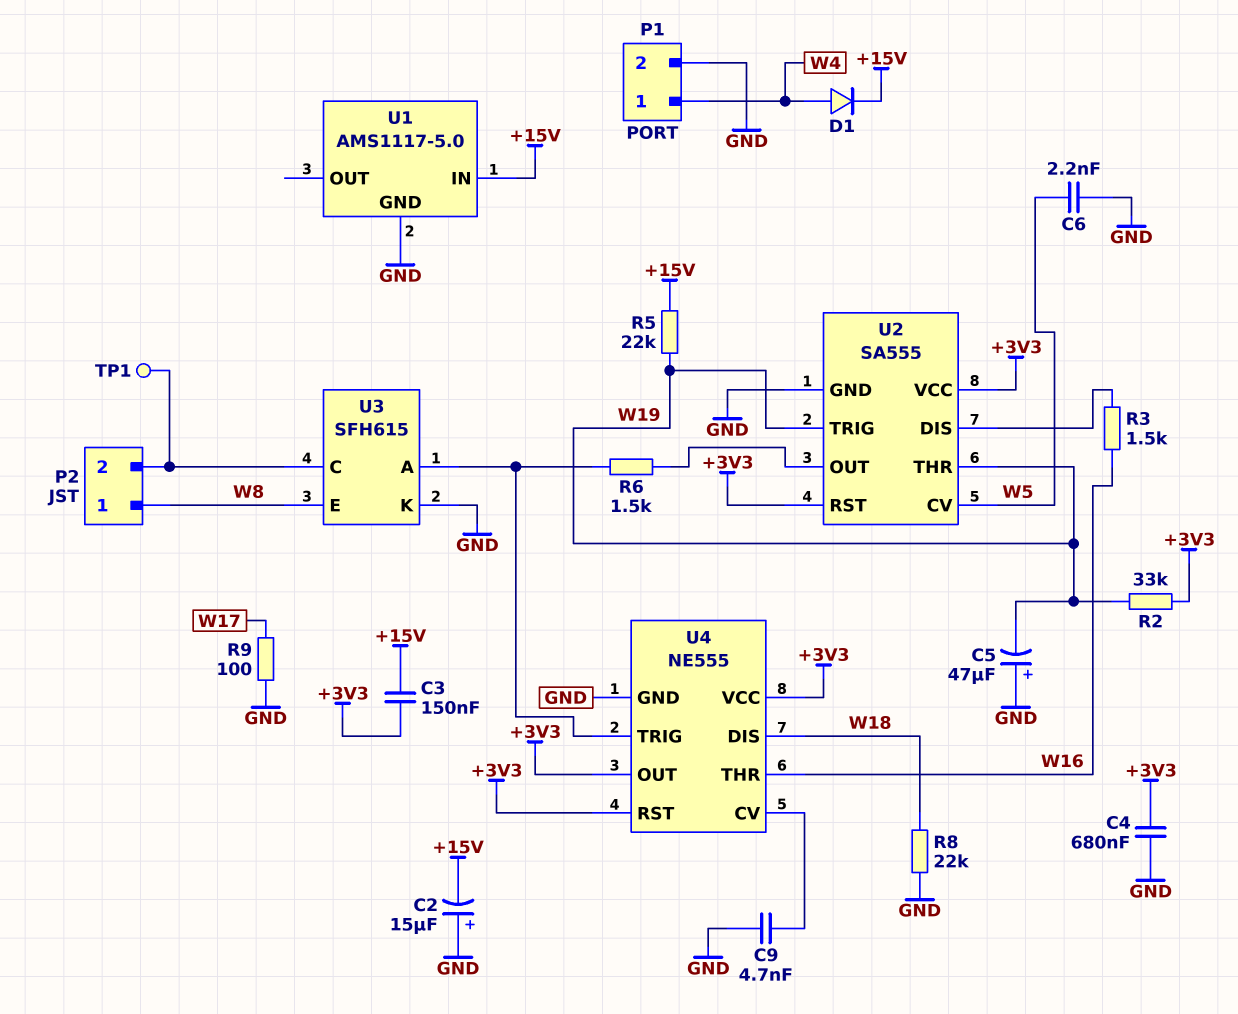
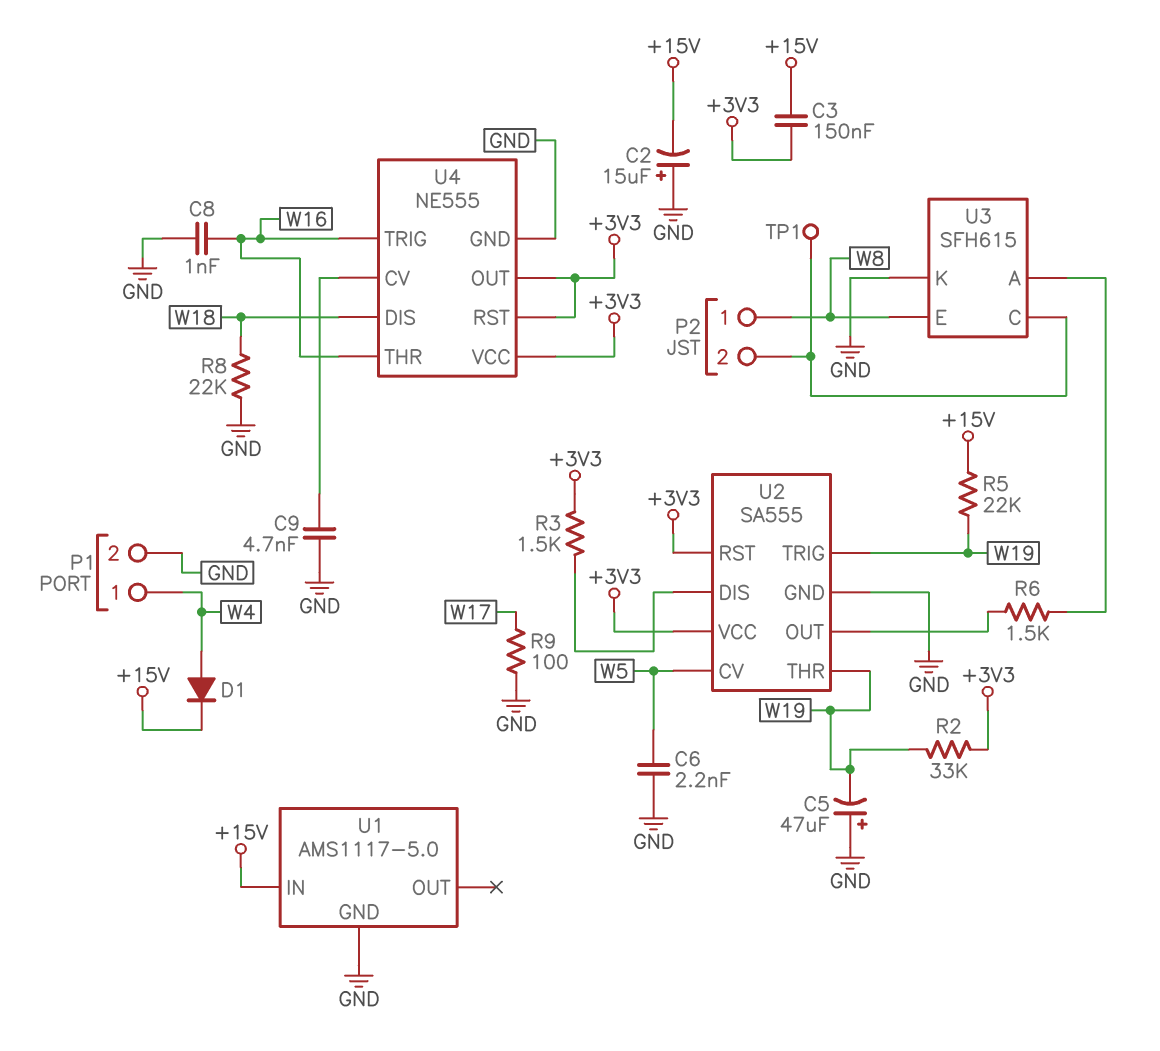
C4: 680nF (+3V3, GND) -> none
C8: none -> 1nF (GND, W16)
R3: 1.5k (U2/DIS, W16) -> 1.5k (+3V3, U2/DIS)
U4 pin TRIG: U3/A -> W16

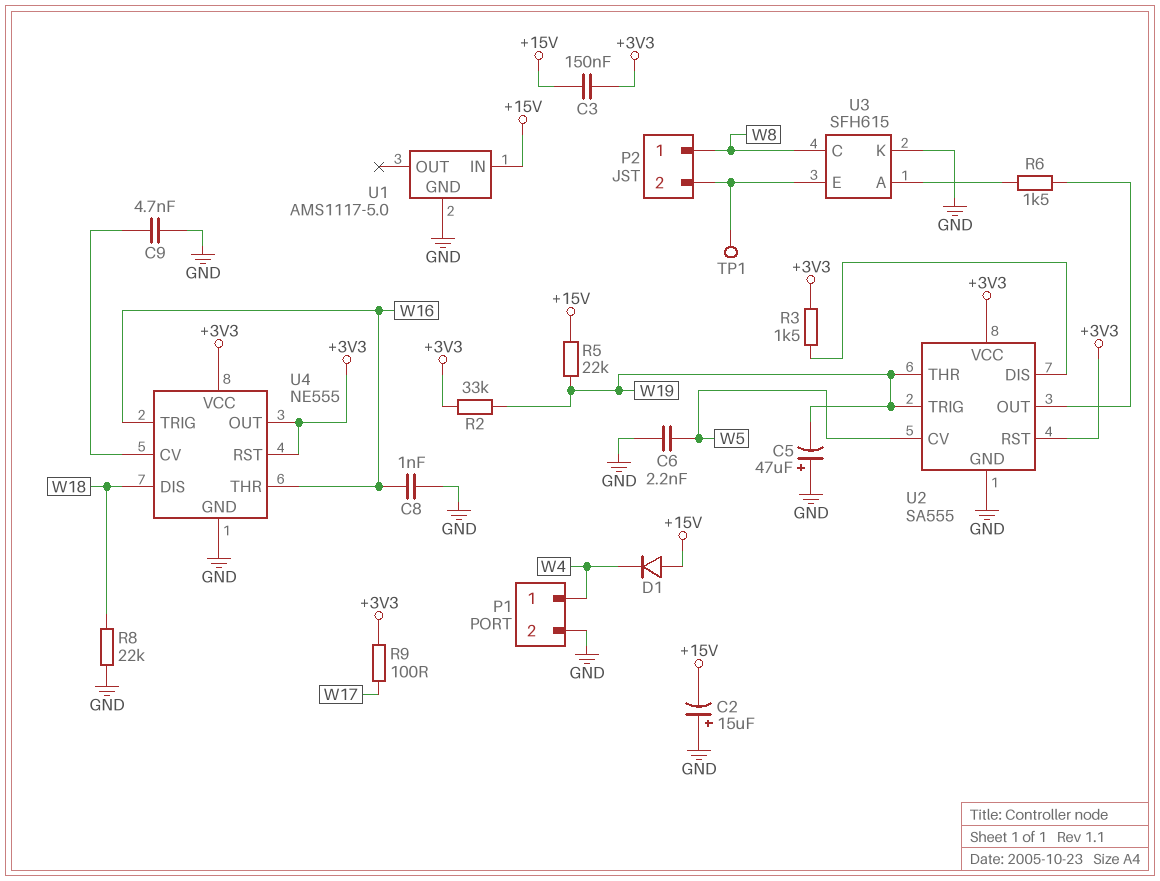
D1: diode (A W4, K +15V) -> diode (A +15V, K W4)
R9: 100 (GND, W17) -> 100 (+3V3, W17)
U3 pin C: P2/2 -> W8
U3 pin E: W8 -> P2/2

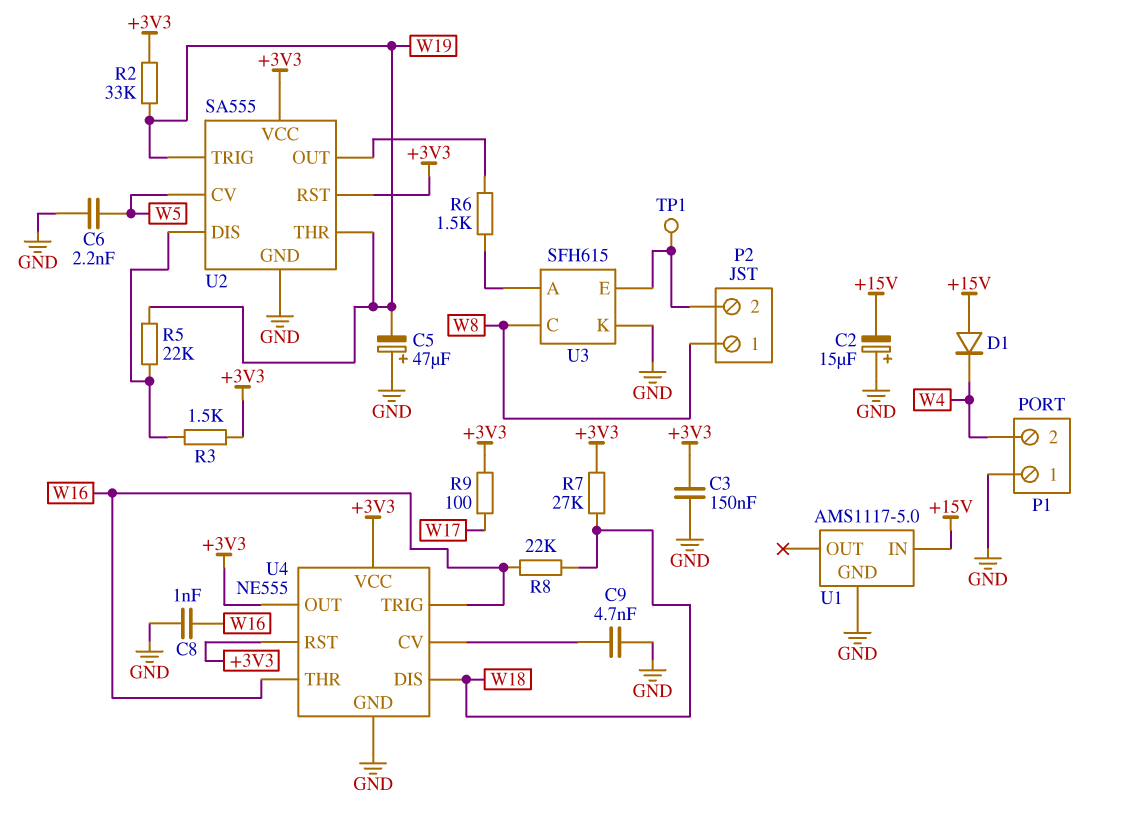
C3: 150nF (+3V3, +15V) -> 150nF (+3V3, GND)
P1 pin 1: W4 -> GND
P1 pin 2: GND -> W4
R5: 22k (+15V, W19) -> 22k (U2/DIS, W19)
R7: none -> 27k (+3V3, W18)
R8: 22k (GND, W18) -> 22k (W16, W18)

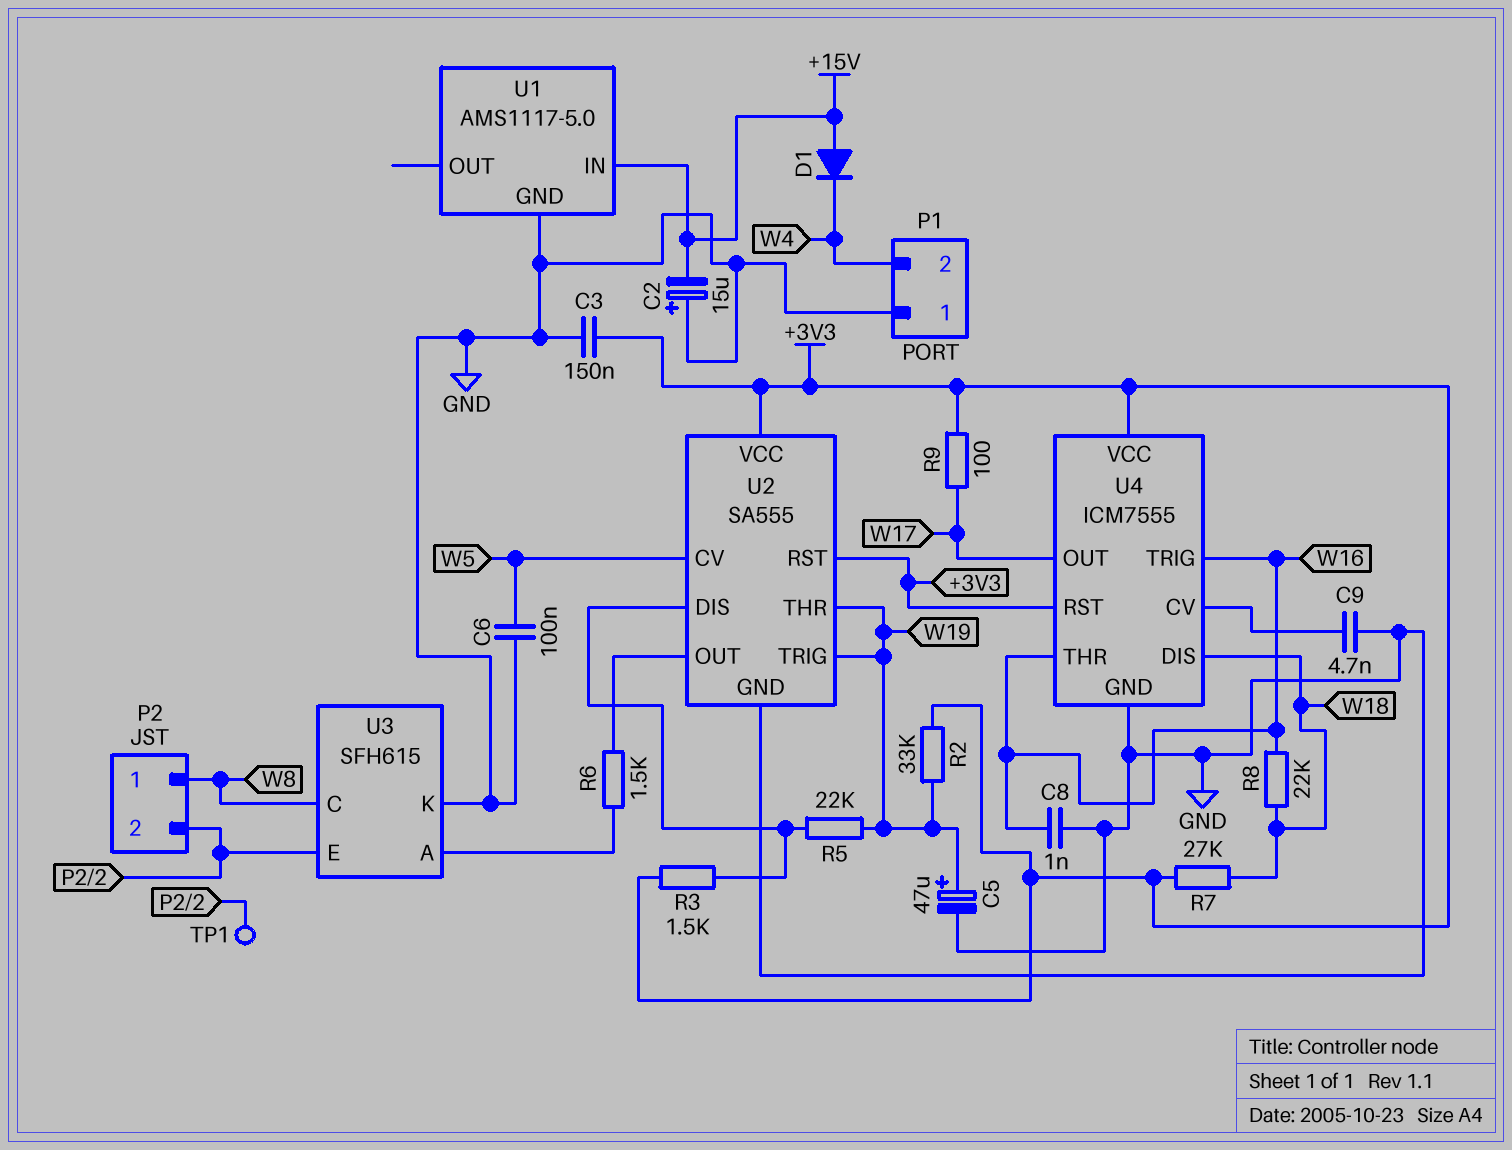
C5: 47uF (plus GND, minus W19) -> 47uF (plus W19, minus GND)
C6: 2.2nF (GND, W5) -> 100nF (GND, W5)
U4: NE555 -> ICM7555
U4 pin OUT: +3V3 -> W17

